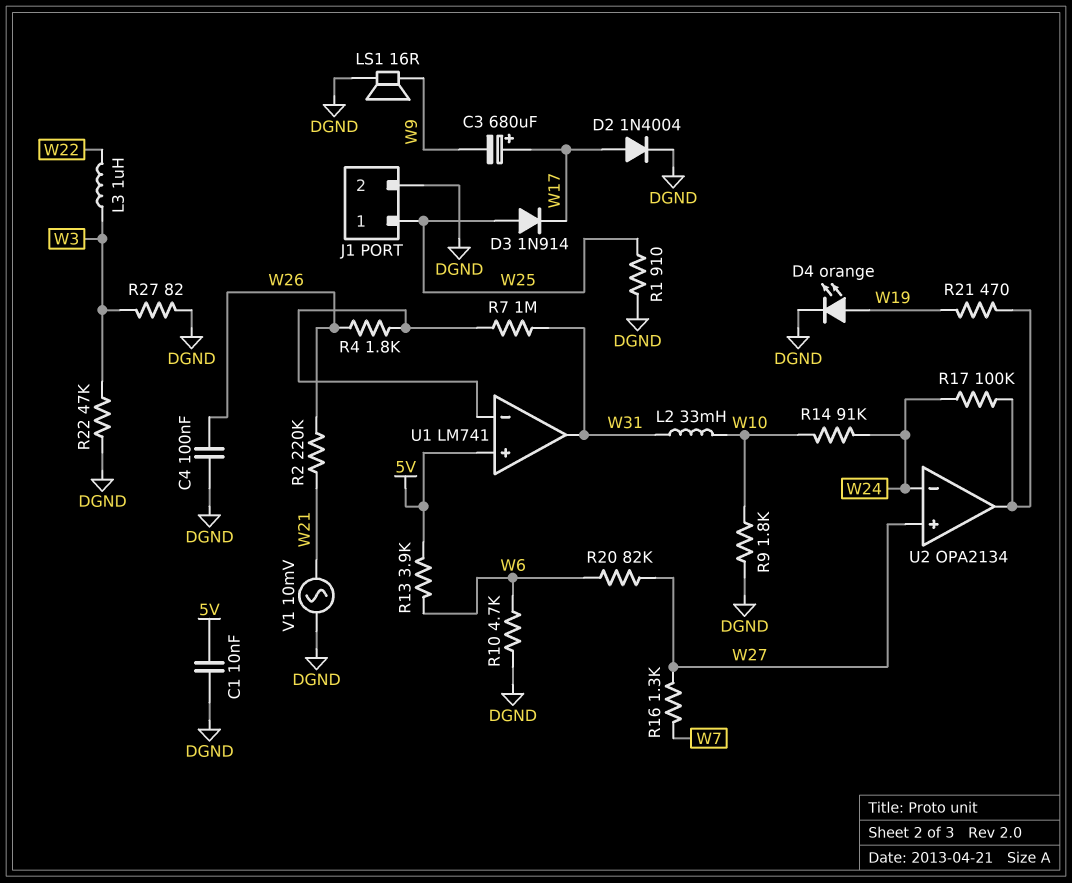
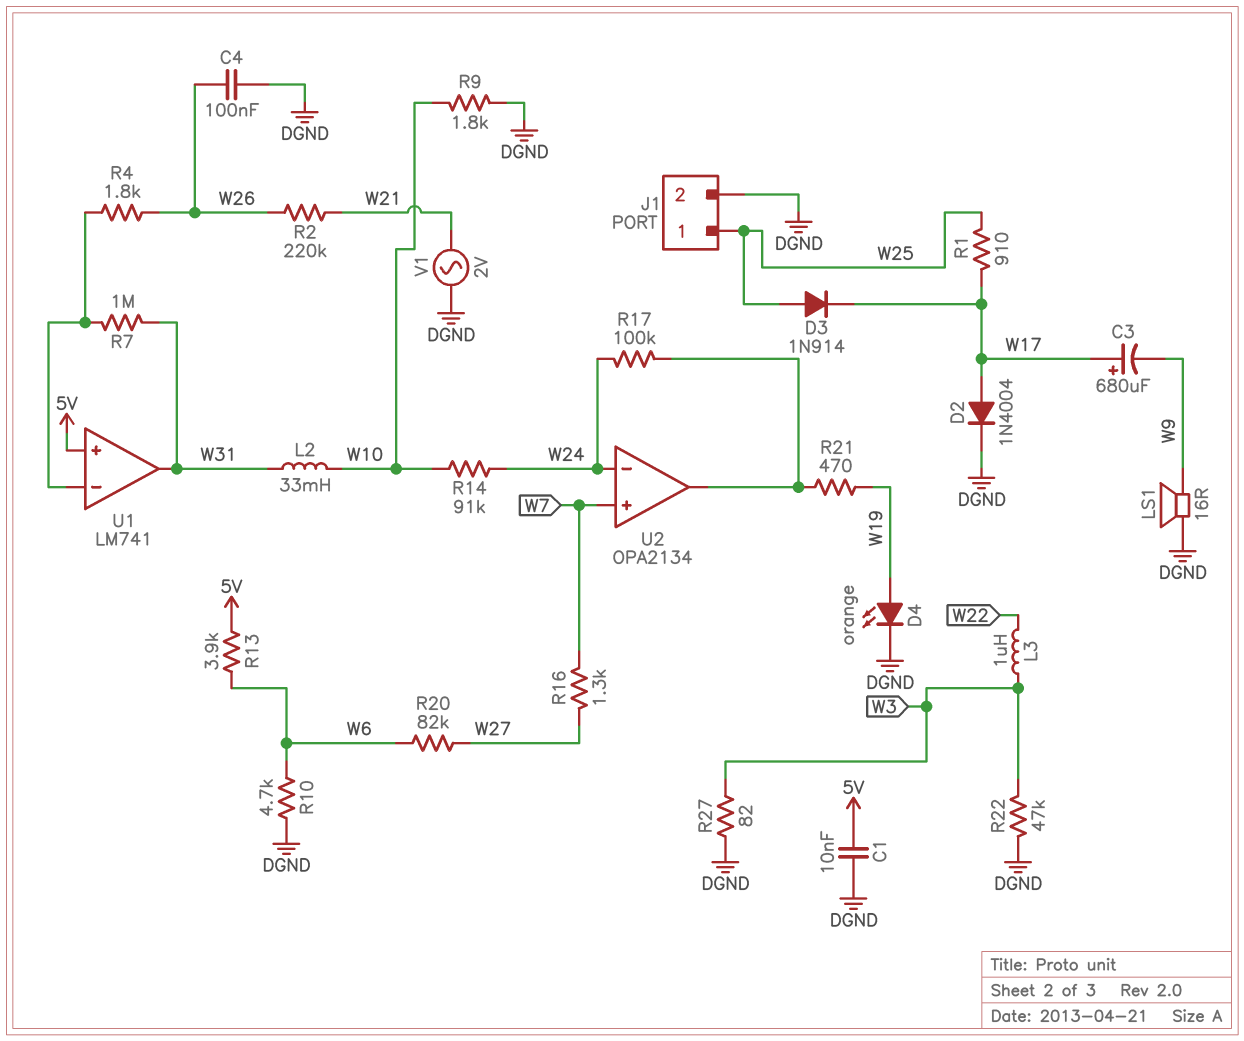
R1: 910 (DGND, W25) -> 910 (W17, W25)
U2 pin in+: W27 -> W7
V1: AC 10mV (DGND, W21) -> AC 2V (DGND, W21)

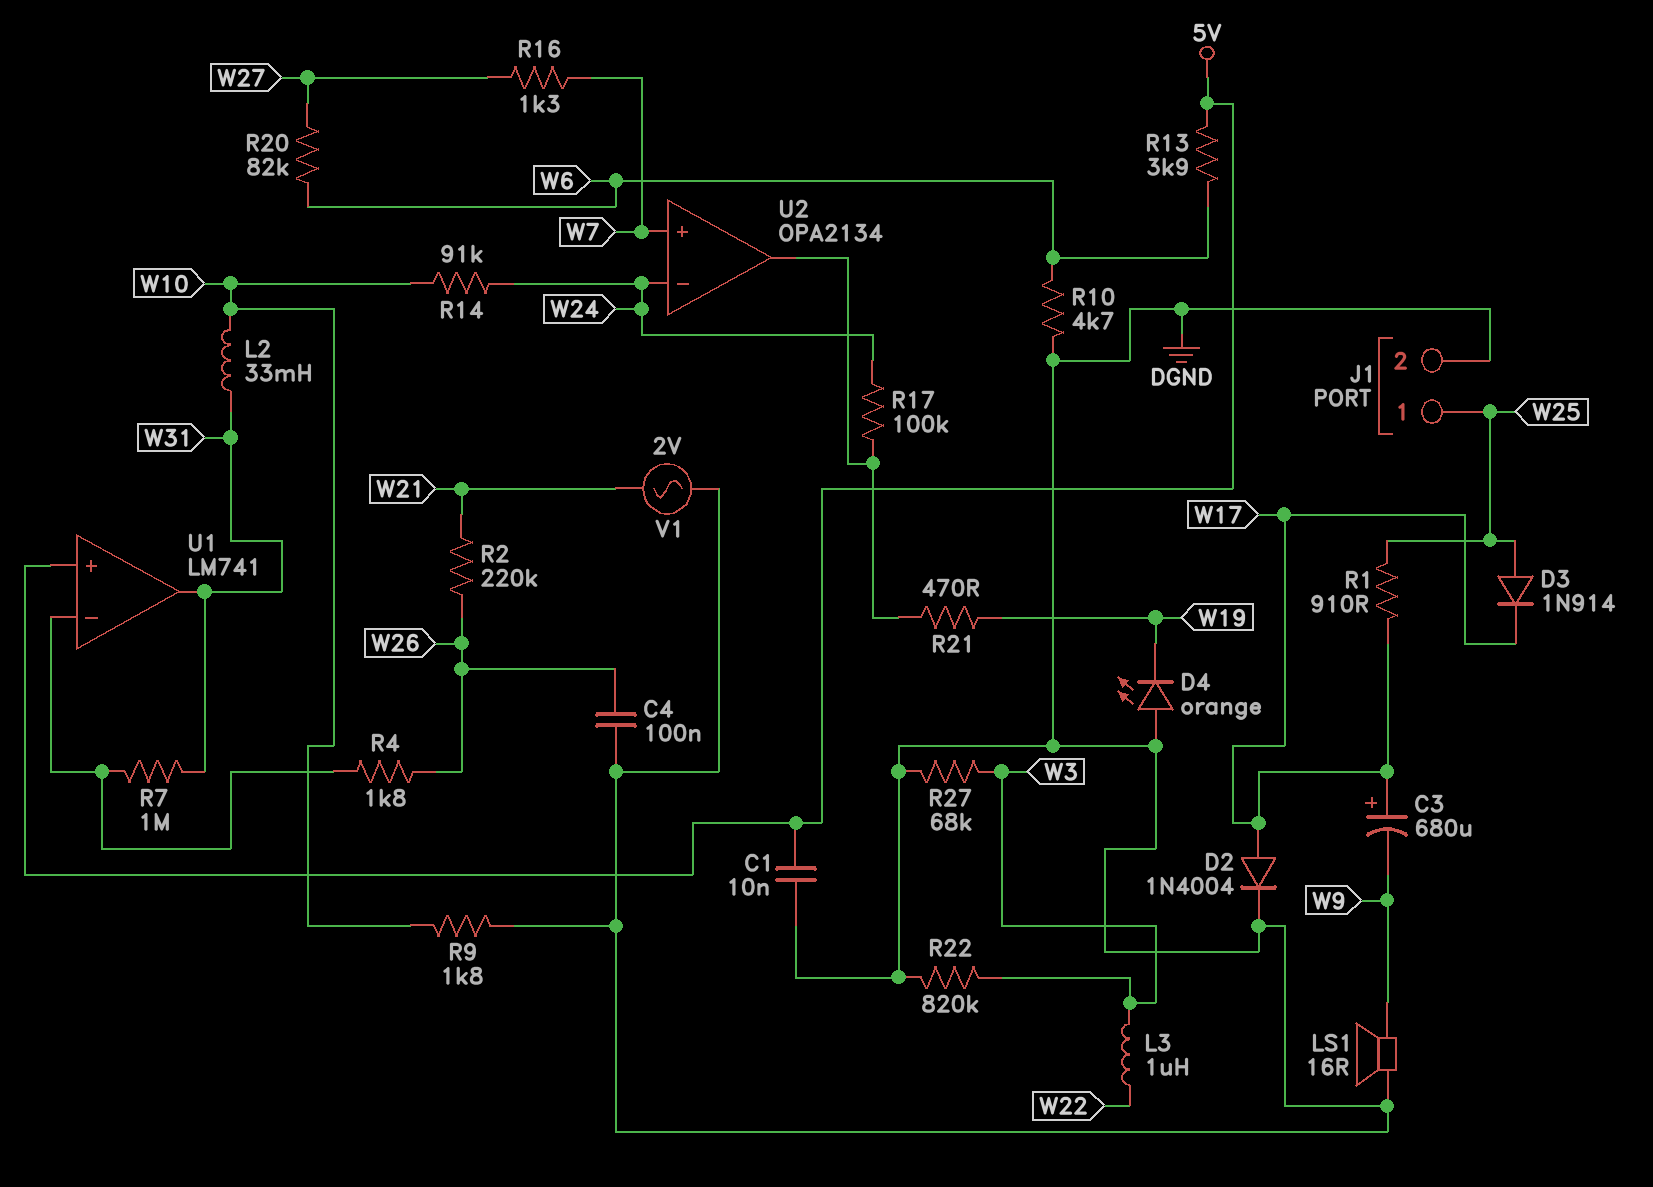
D4: LED orange (A W19, K DGND) -> LED orange (A DGND, K W19)
R22: 47k (DGND, W3) -> 820k (DGND, W3)
R27: 82 (DGND, W3) -> 68k (DGND, W3)

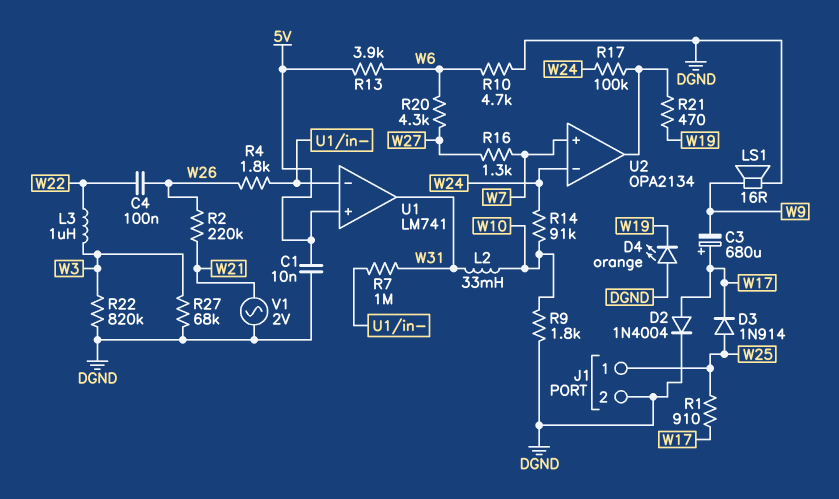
C4: 100nF (DGND, W26) -> 100nF (W22, W26)
R20: 82k (W6, W27) -> 4.3k (W6, W27)

